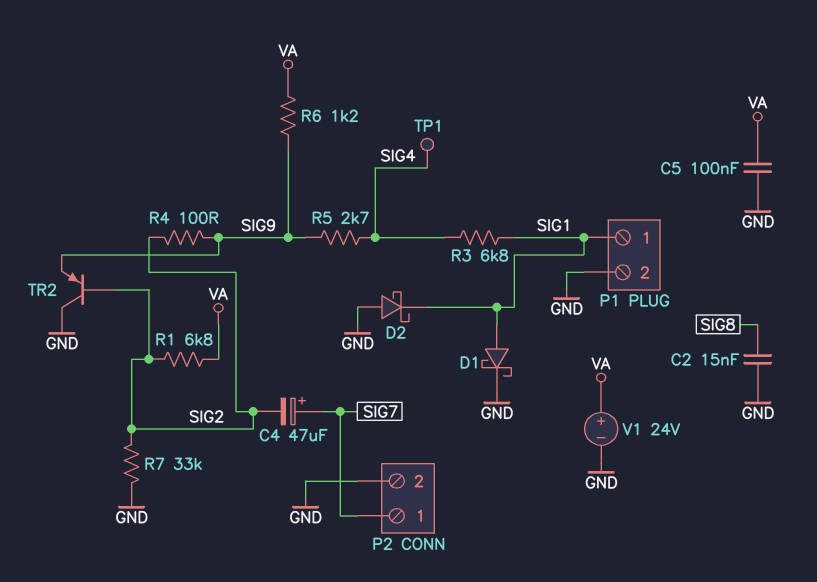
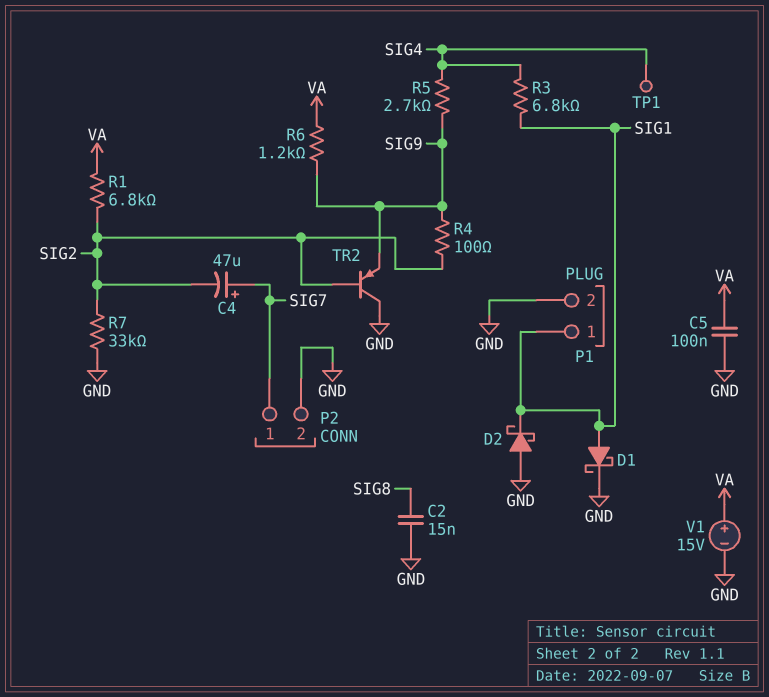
V1: 24V (plus VA, minus GND) -> 15V (plus VA, minus GND)

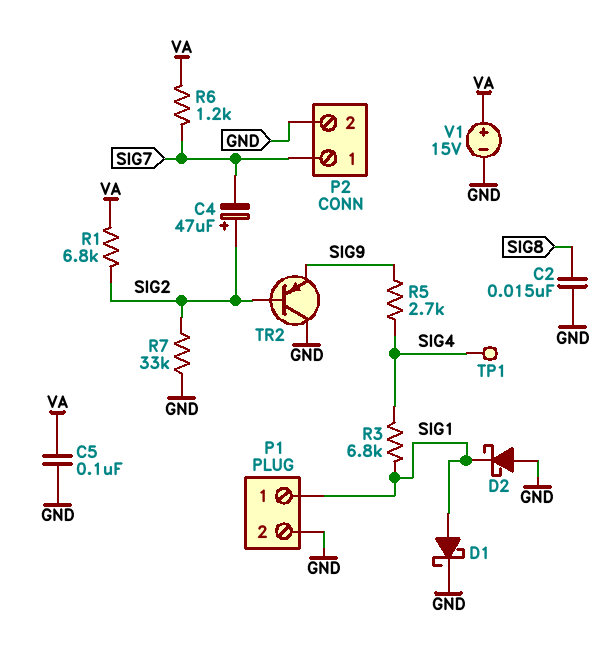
C4: 47uF (plus SIG7, minus SIG2) -> 47uF (plus SIG2, minus SIG7)
R4: 100 (SIG2, SIG9) -> none
R6: 1.2k (SIG9, VA) -> 1.2k (SIG7, VA)

